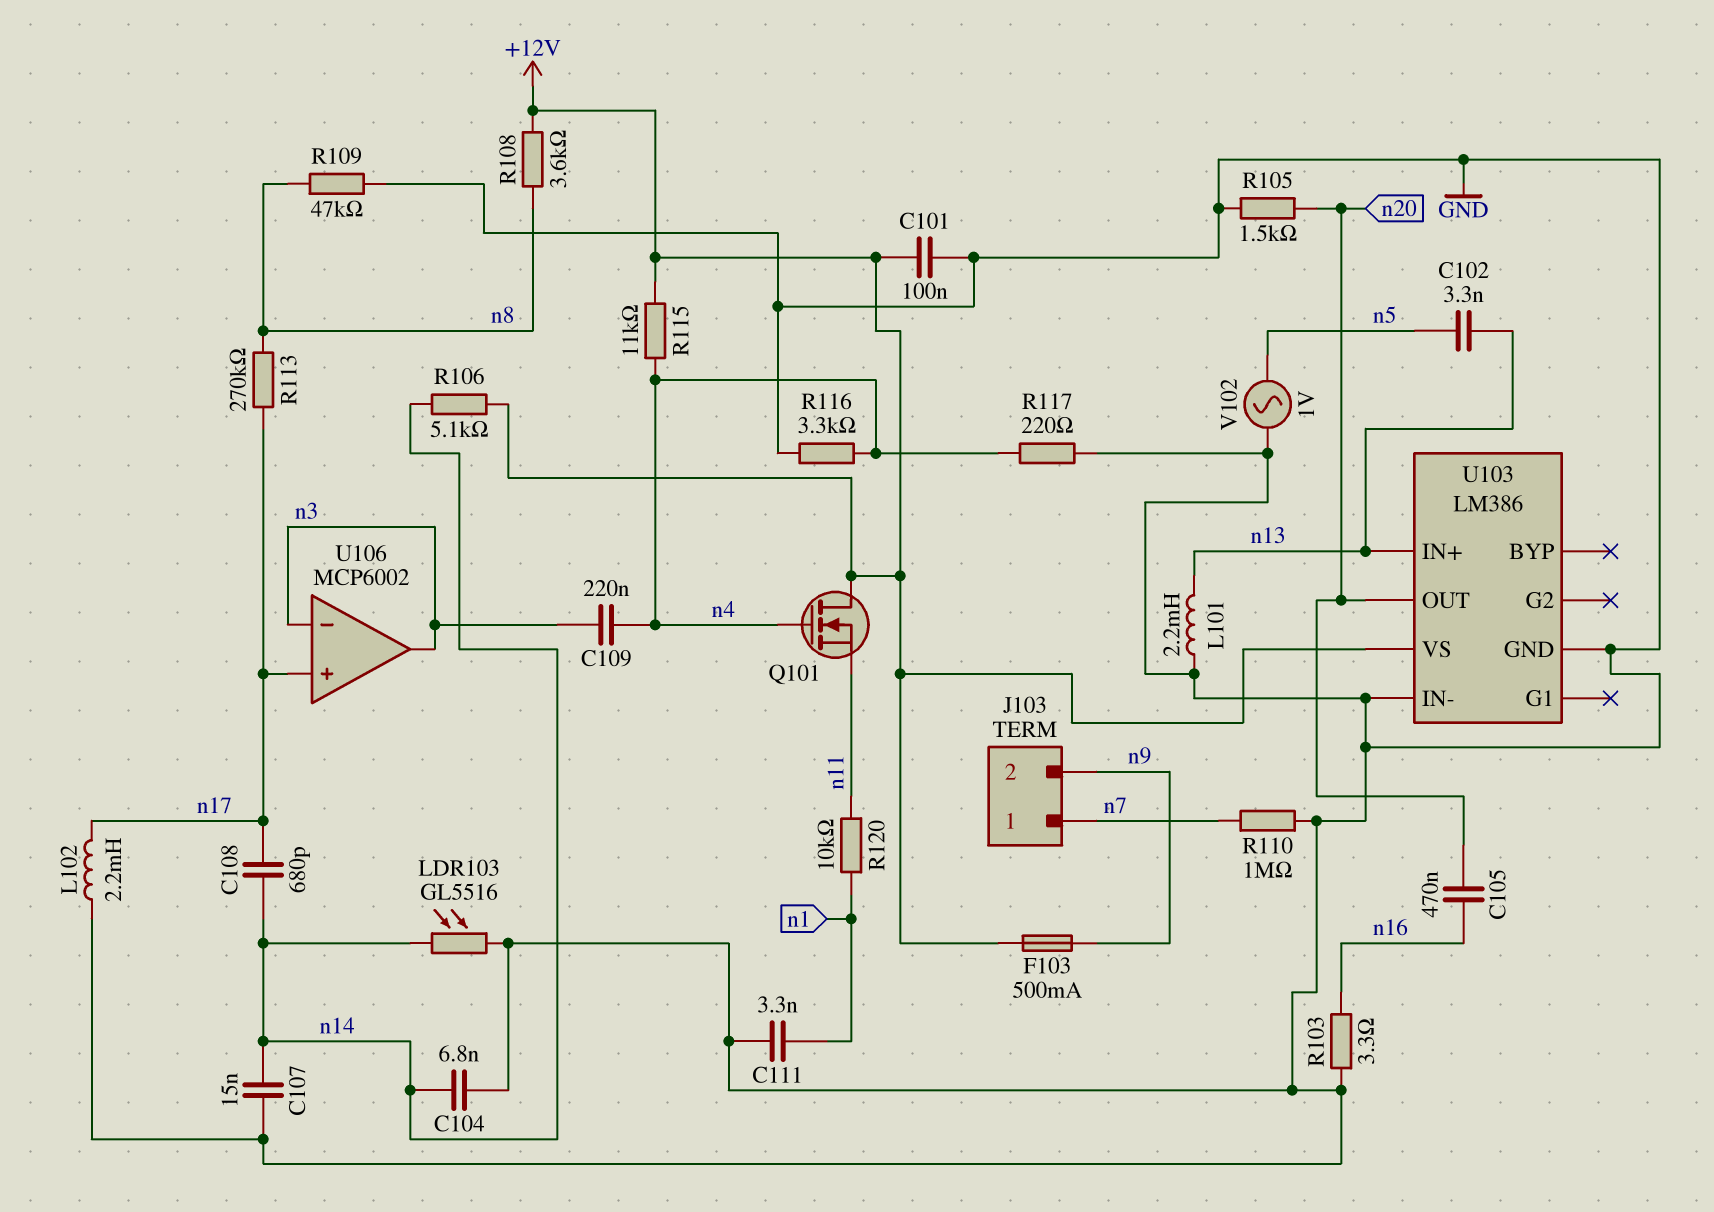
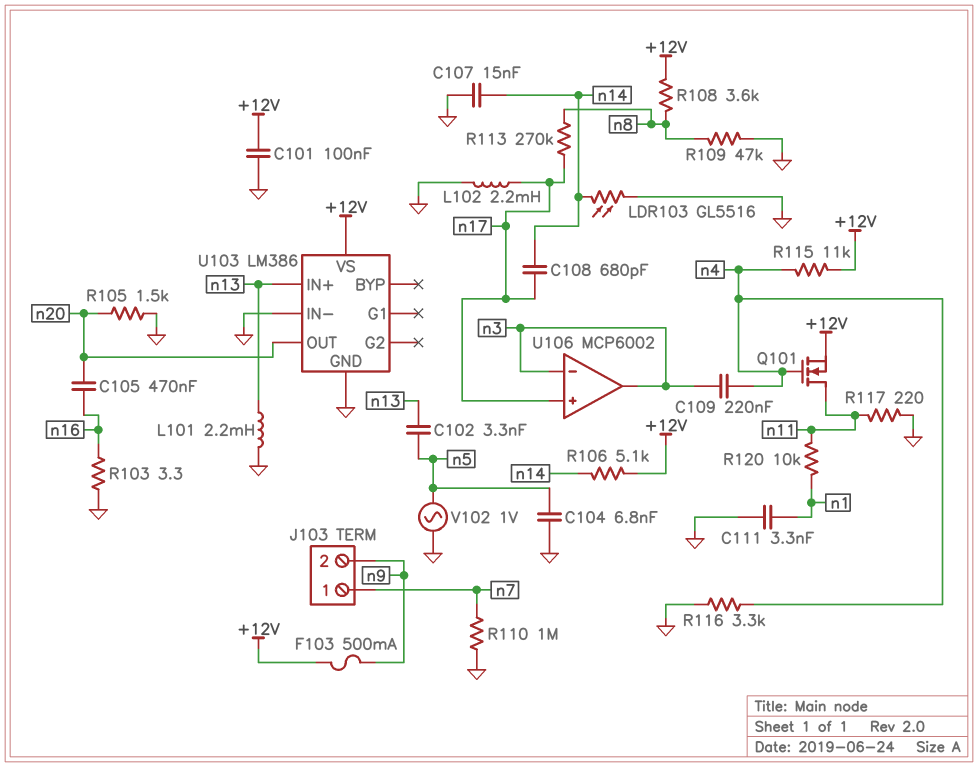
C104: 6.8nF (GND, n14) -> 6.8nF (GND, n5)
Q101: NMOS (G n4, D +12V, S n11) -> NMOS (G n4, D n11, S +12V)
R117: 220 (GND, n4) -> 220 (GND, n11)

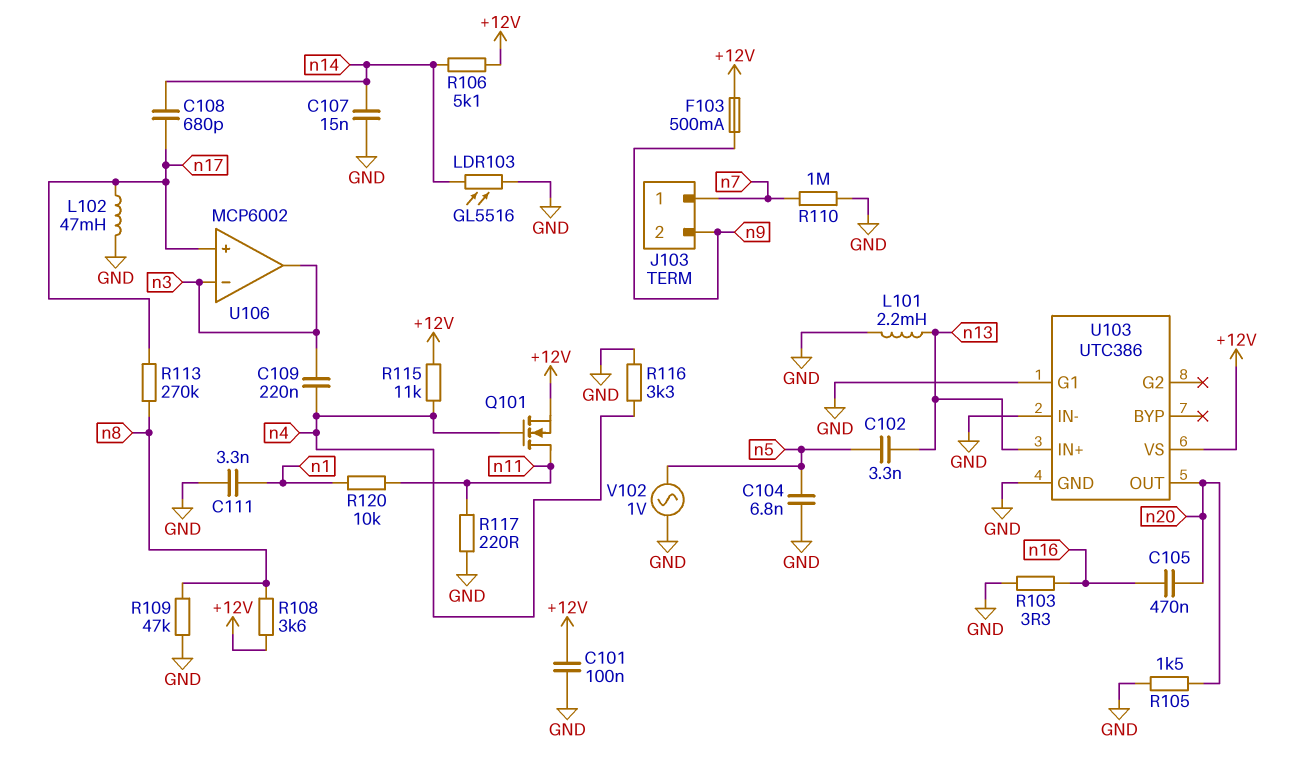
L102: 2.2mH (GND, n17) -> 47mH (GND, n17)
U103: LM386 -> UTC386
U103 pin G1: none -> GND

